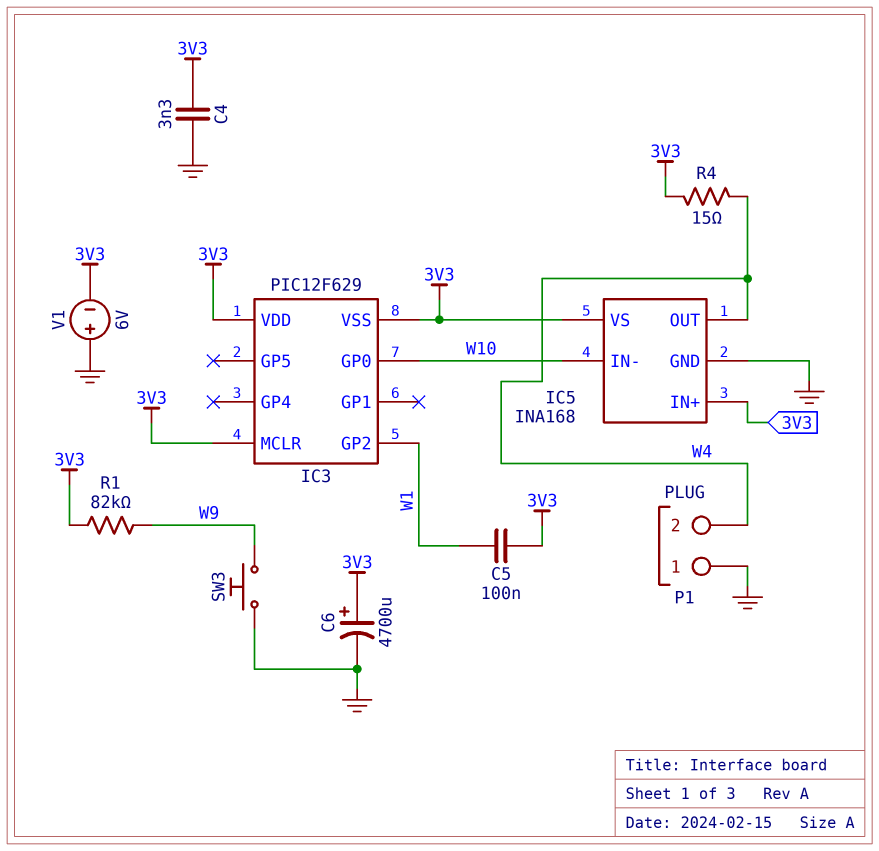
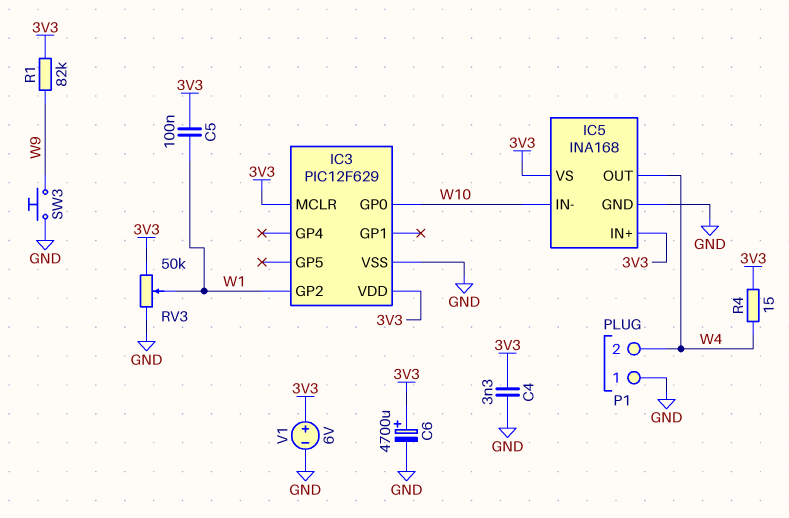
IC3 pin VSS: 3V3 -> GND
RV3: none -> 50k (3V3, GND, wiper W1)
V1: 6V (plus GND, minus 3V3) -> 6V (plus 3V3, minus GND)

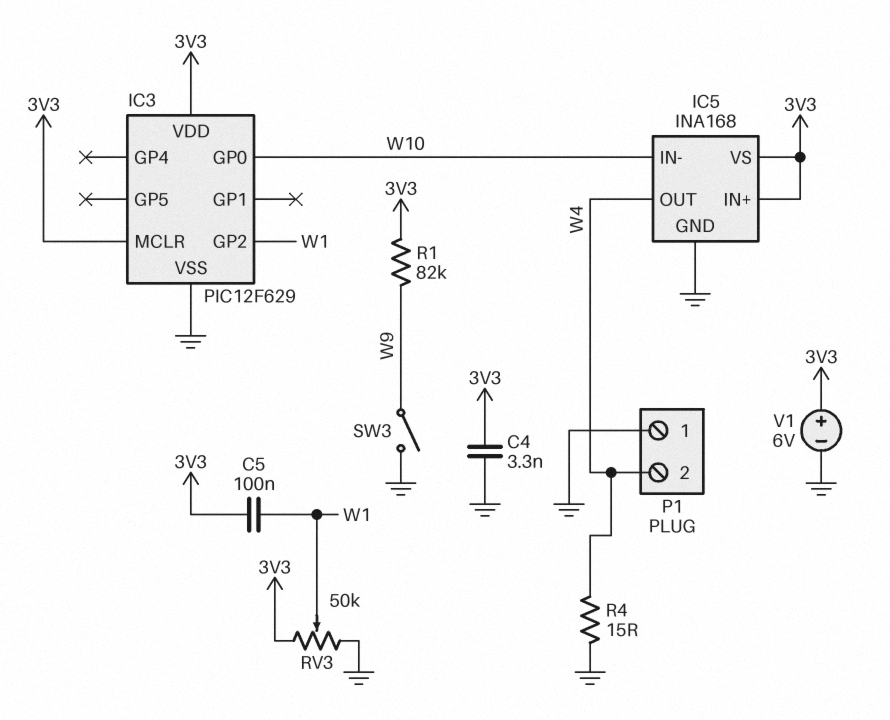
C6: 4700uF (plus 3V3, minus GND) -> none
R4: 15 (3V3, W4) -> 15 (GND, W4)
SW3: button (GND, W9) -> switch (GND, W9)

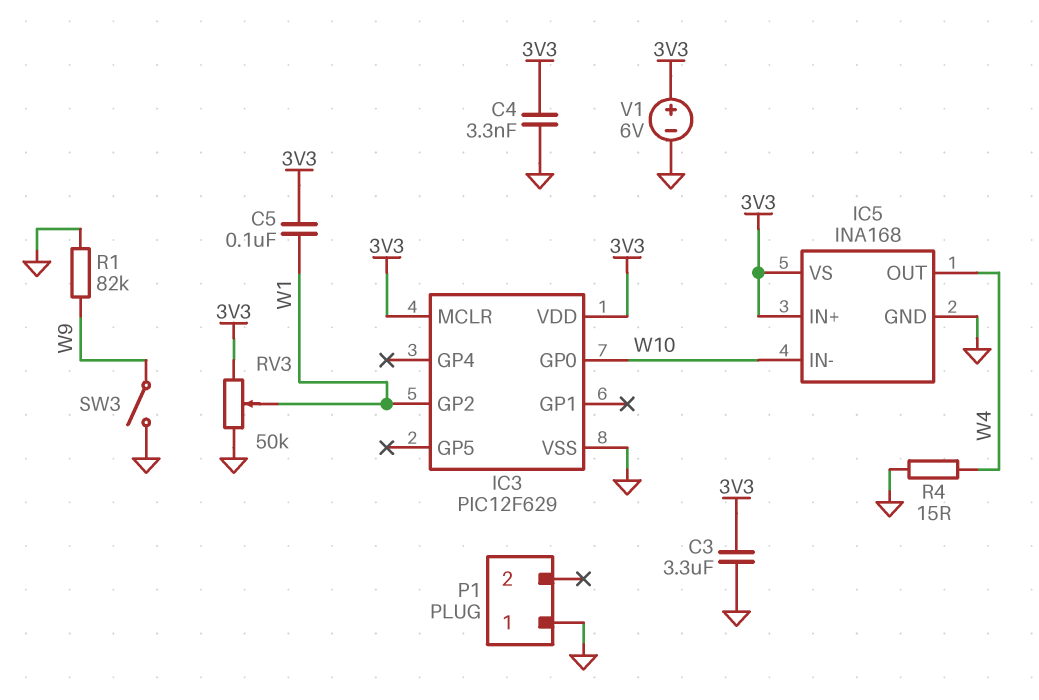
C3: none -> 3.3uF (3V3, GND)
P1 pin 2: W4 -> none
R1: 82k (3V3, W9) -> 82k (GND, W9)

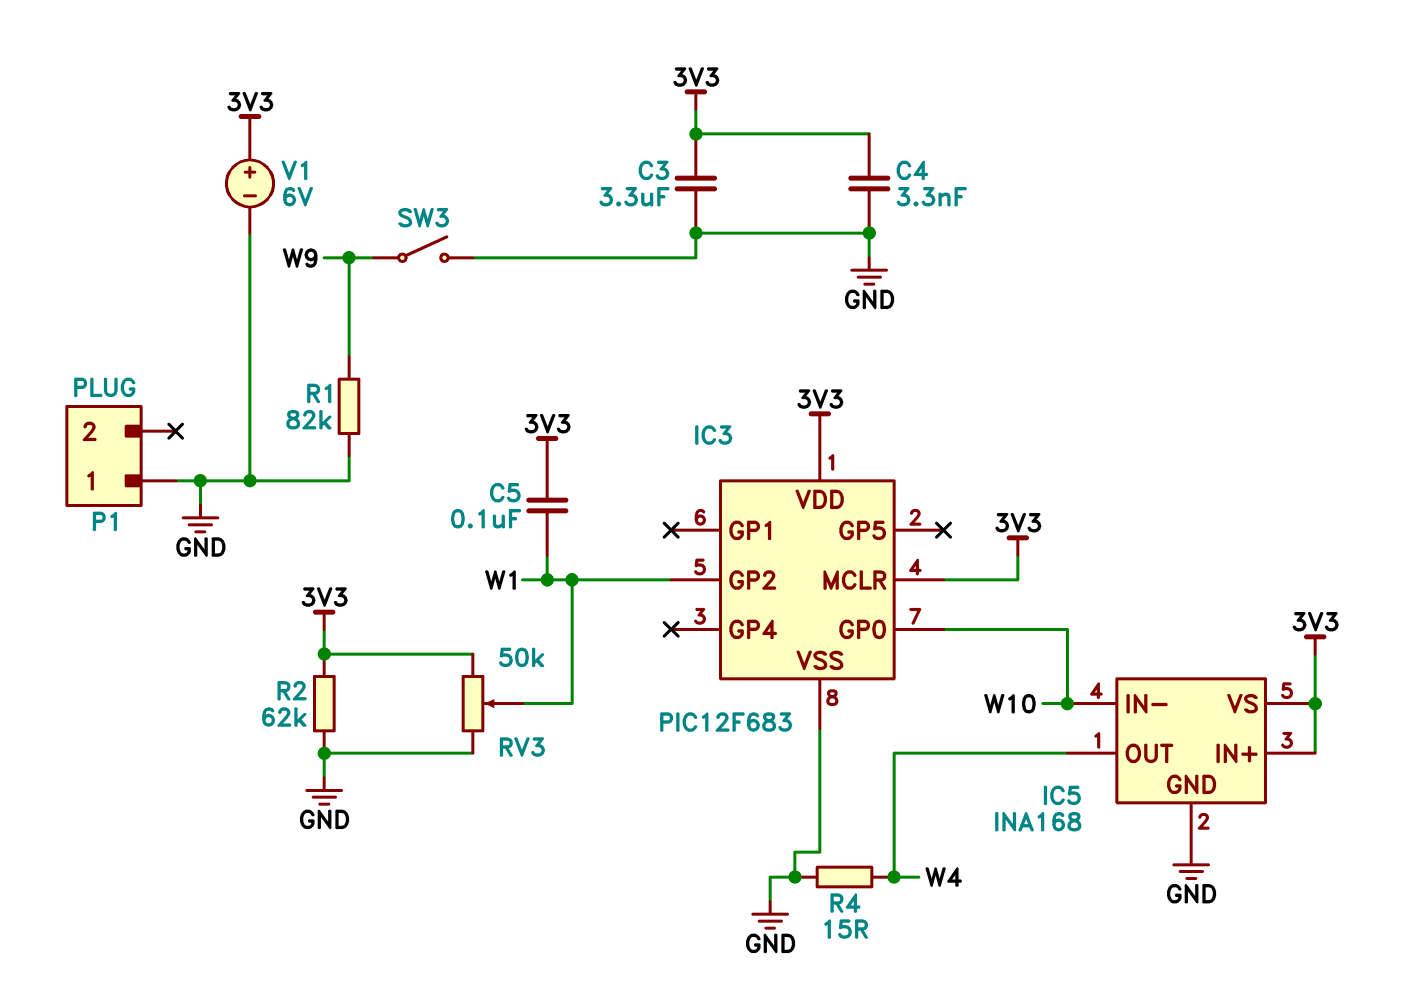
IC3: PIC12F629 -> PIC12F683
R2: none -> 62k (3V3, GND)

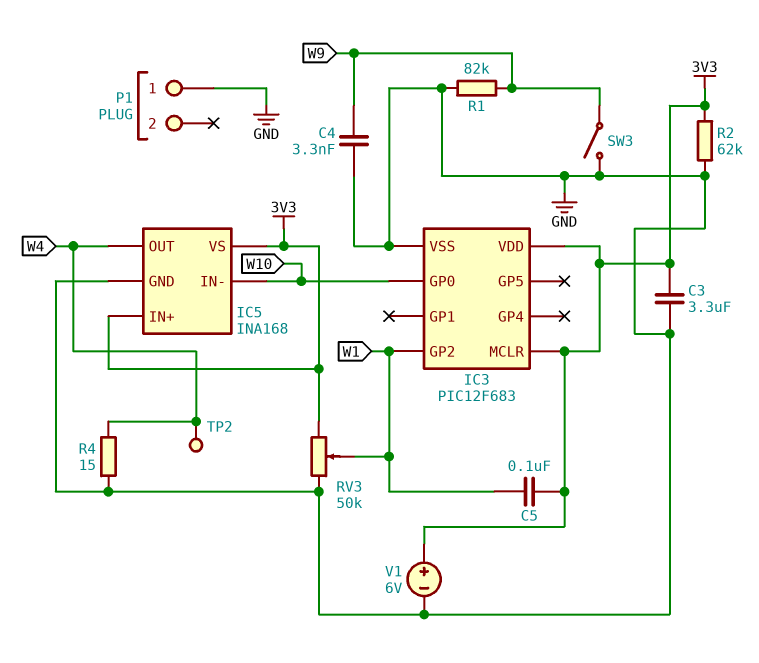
C4: 3.3nF (3V3, GND) -> 3.3nF (GND, W9)
TP2: none -> test point (W4)

